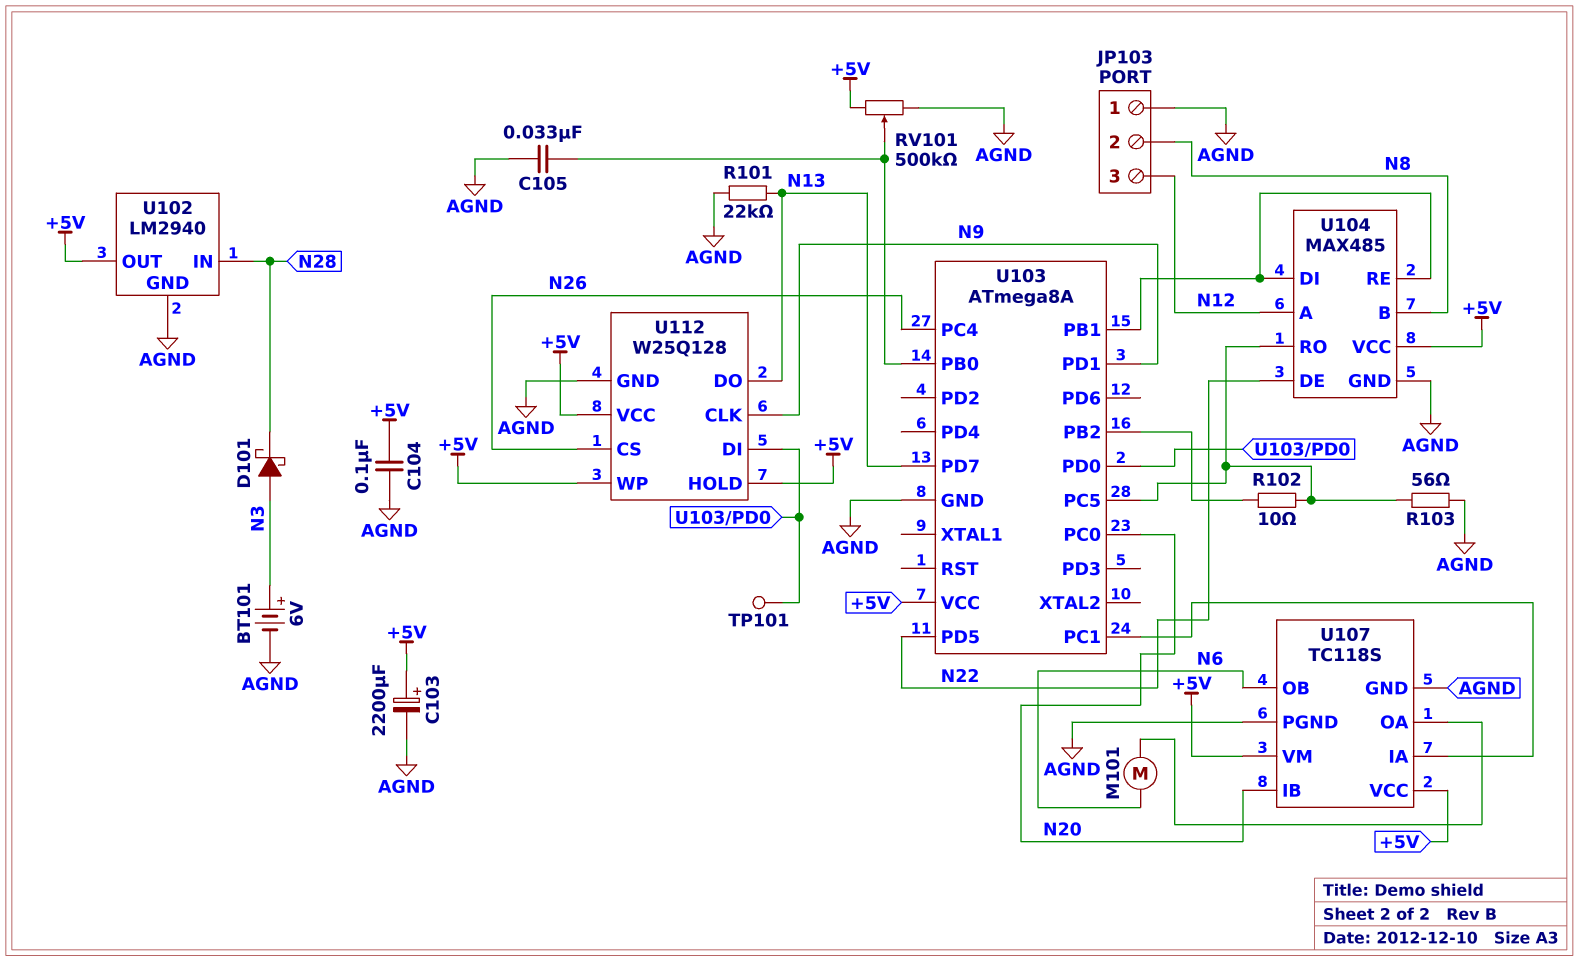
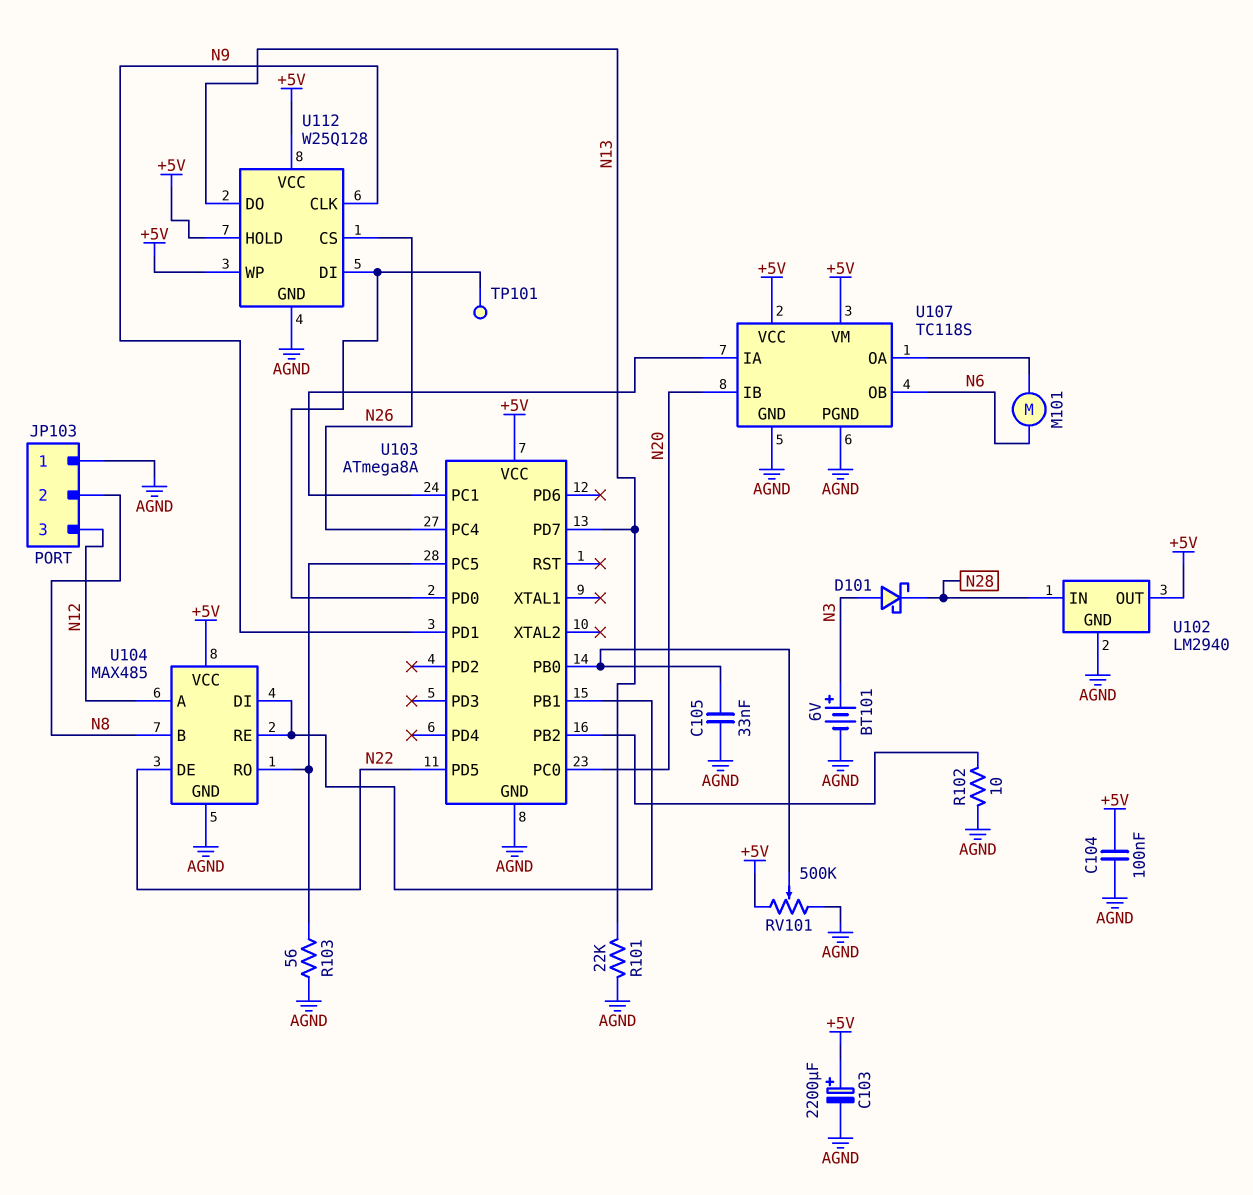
R102: 10 (U103/PB2, U103/PC5) -> 10 (AGND, U103/PB2)

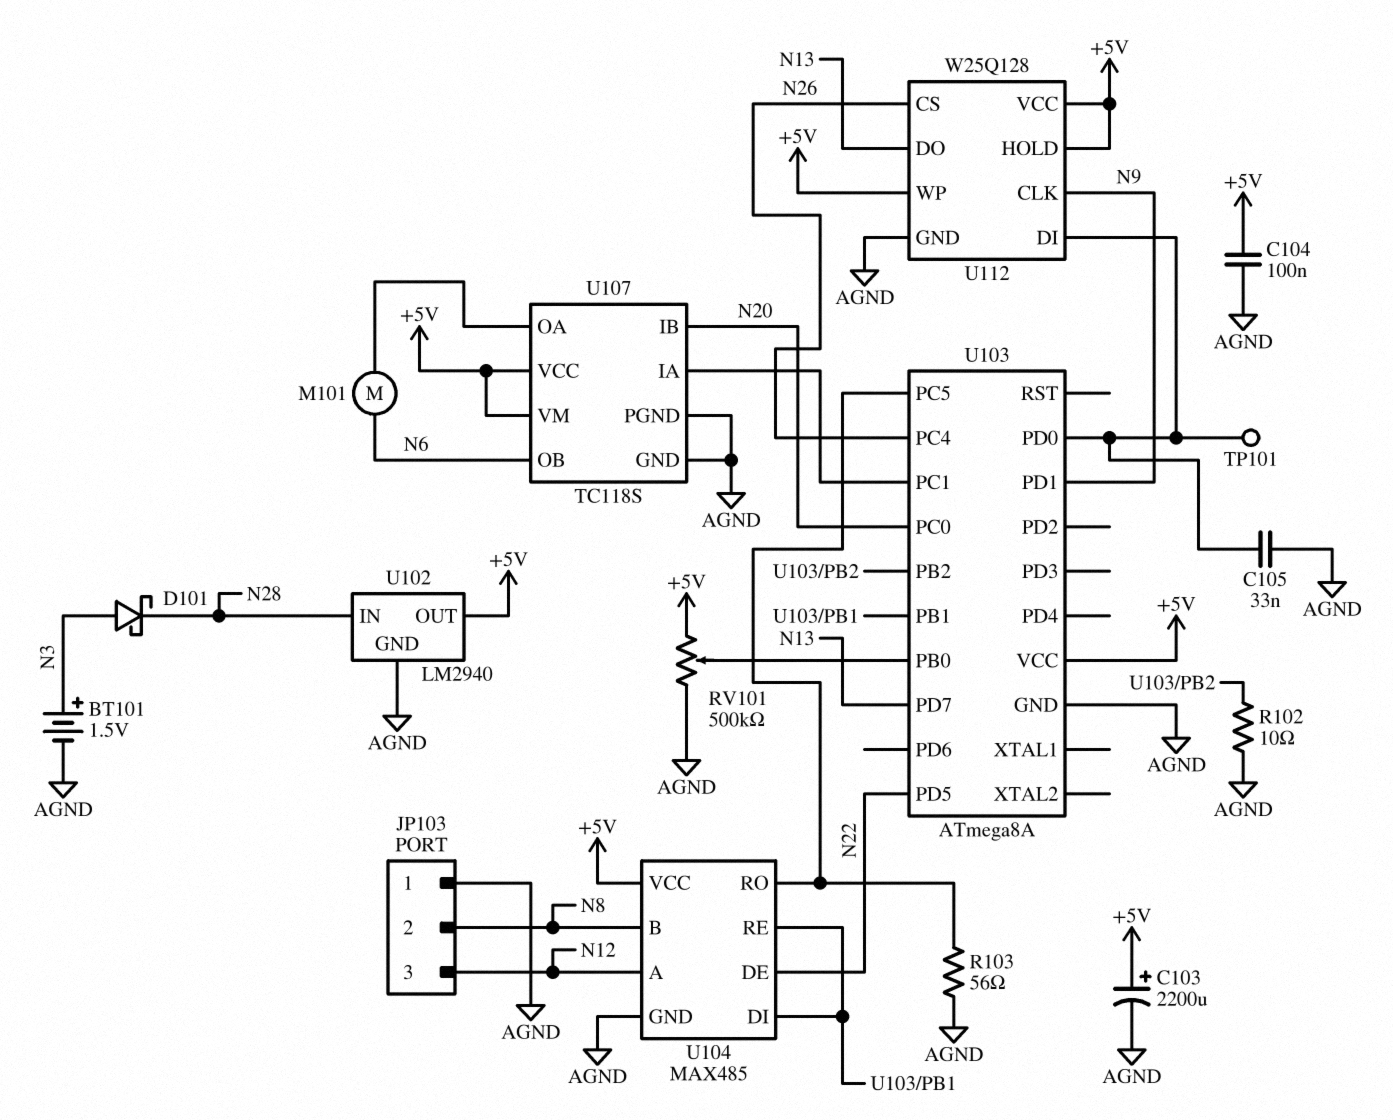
BT101: 6V (plus N3, minus AGND) -> 1.5V (plus N3, minus AGND)
C105: 33nF (AGND, U103/PB0) -> 33nF (AGND, U103/PD0)
R101: 22k (AGND, N13) -> none

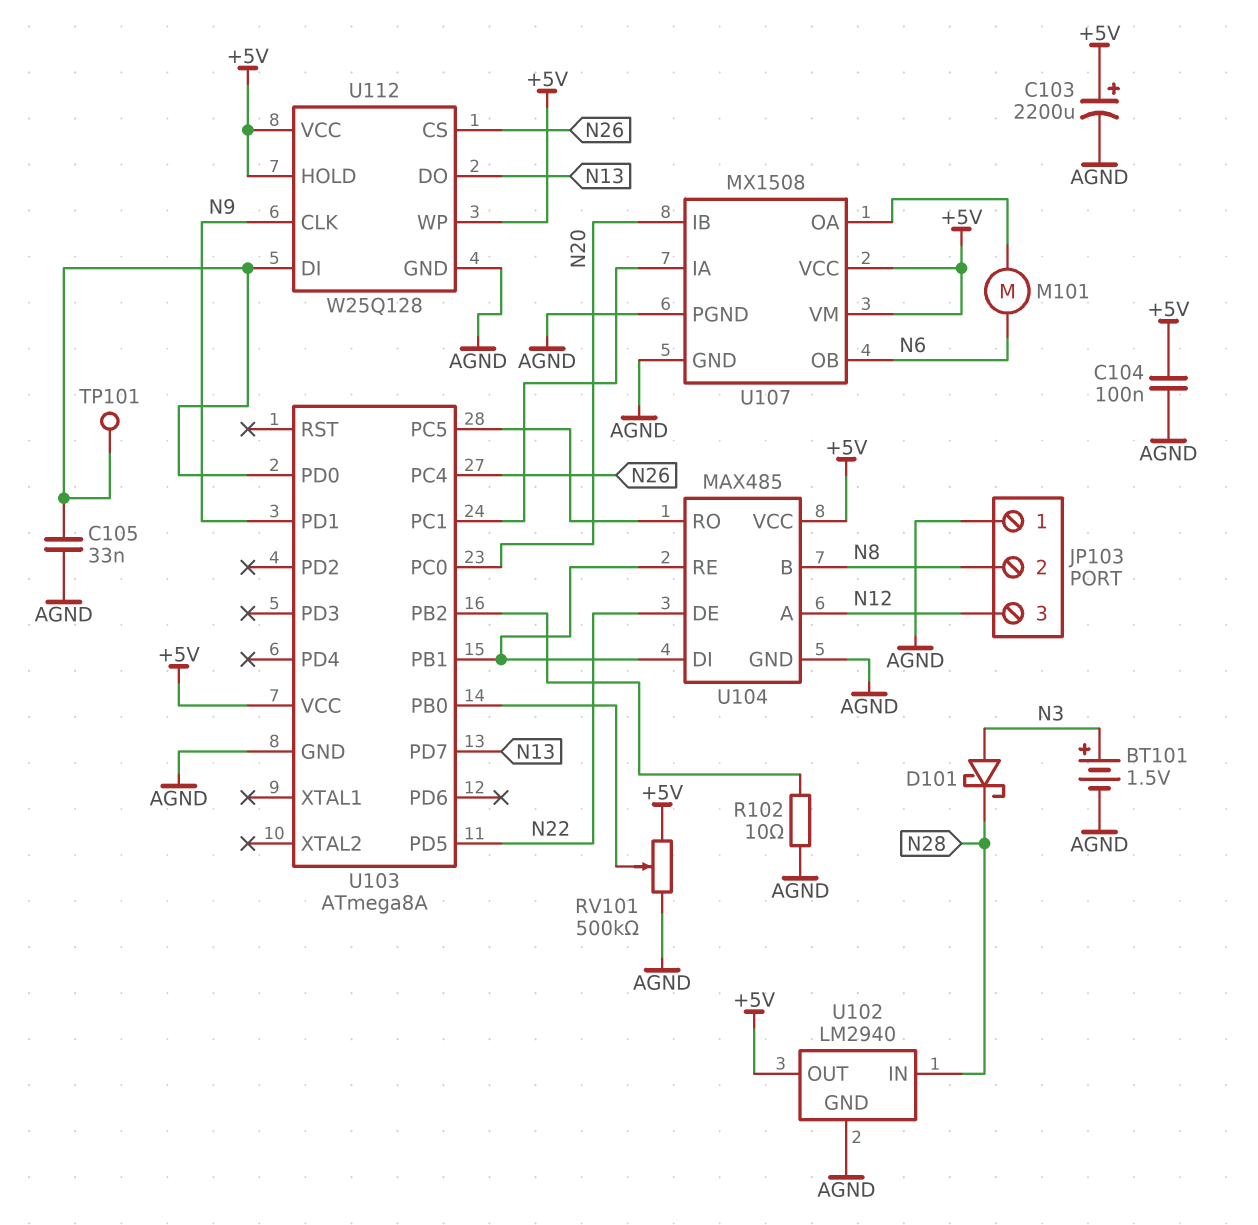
R103: 56 (AGND, U103/PC5) -> none
U107: TC118S -> MX1508

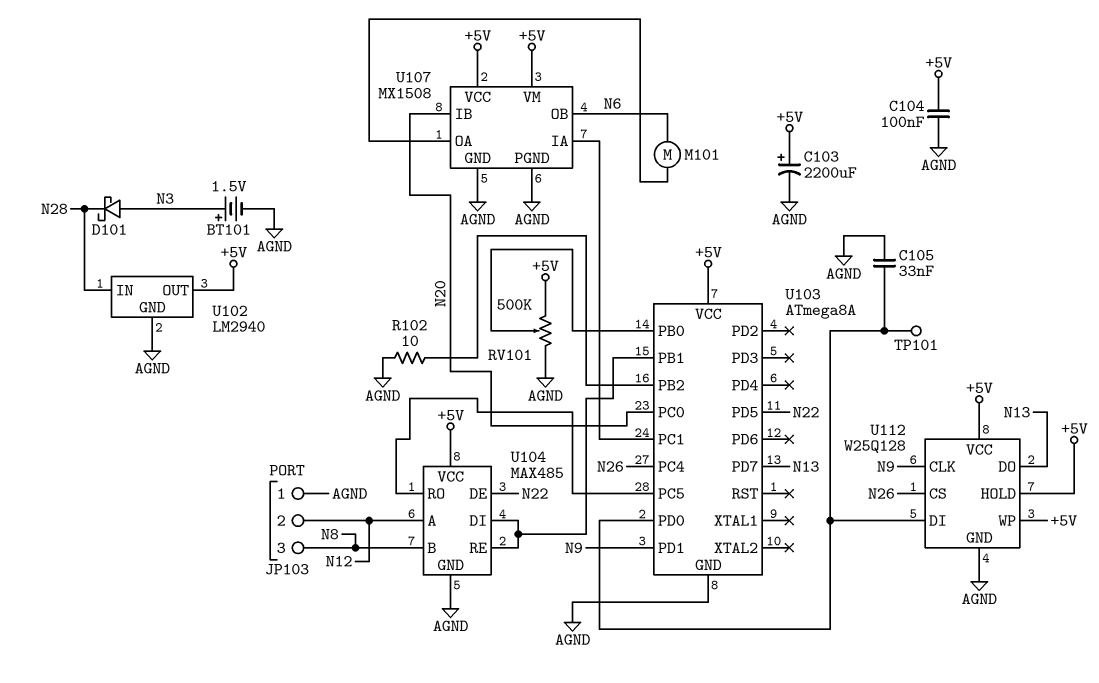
JP103 pin 2: N8 -> N12
JP103 pin 3: N12 -> N8

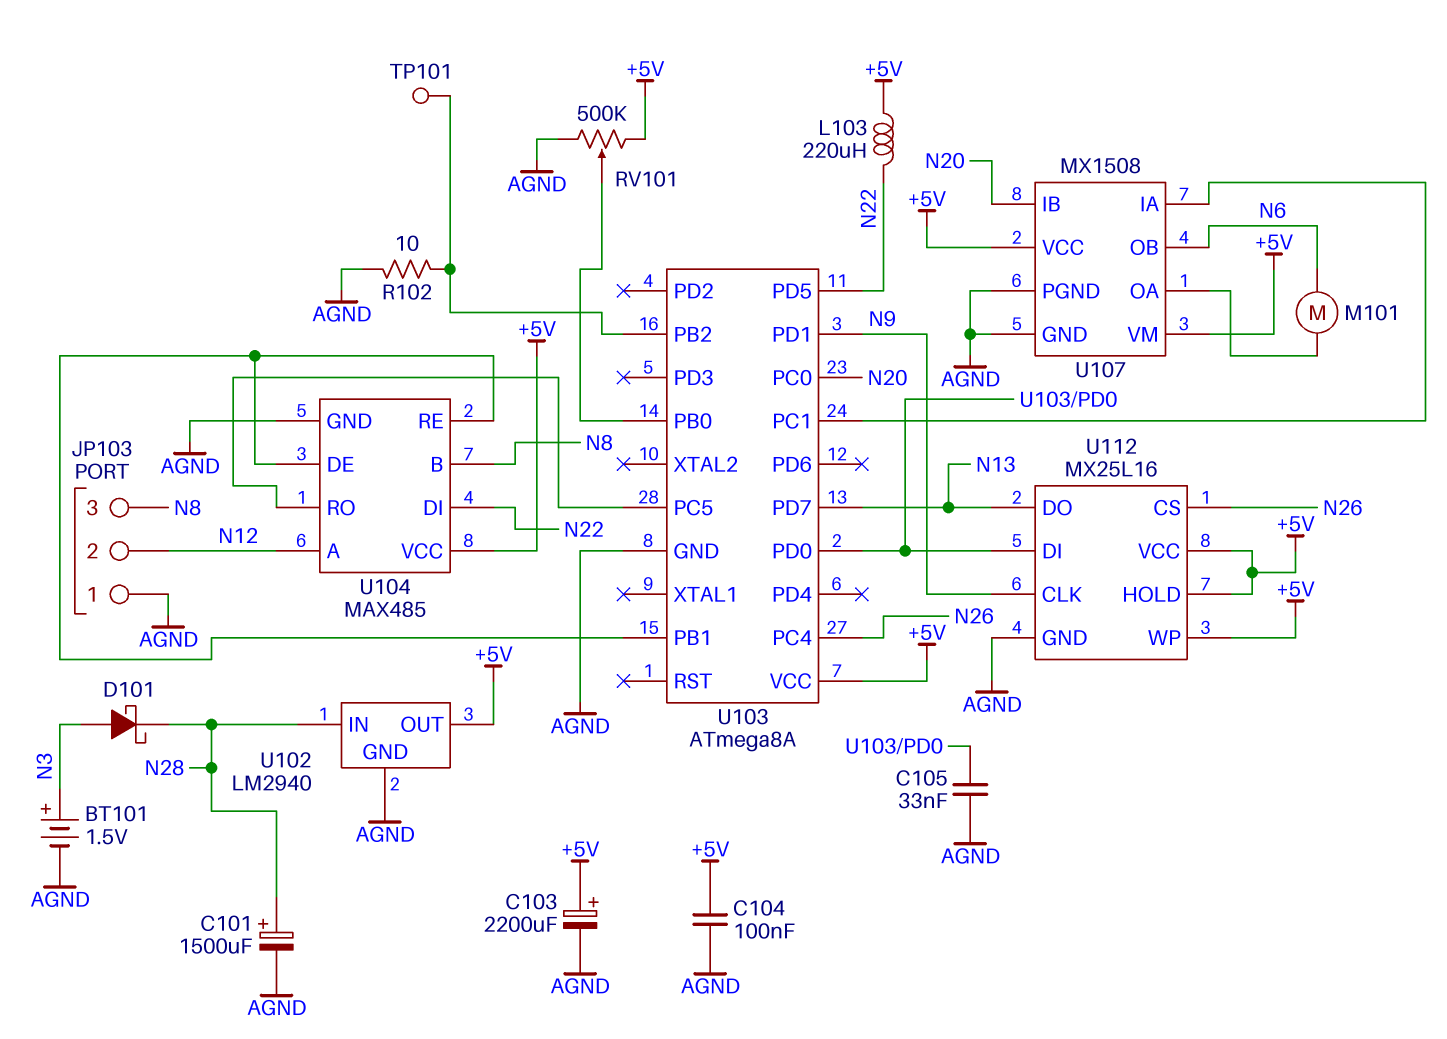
C101: none -> 1500uF (plus N28, minus AGND)
L103: none -> 220uH (+5V, N22)
TP101: test point (U103/PD0) -> test point (U103/PB2)
U104 pin DE: N22 -> U103/PB1
U104 pin DI: U103/PB1 -> N22
U112: W25Q128 -> MX25L16

